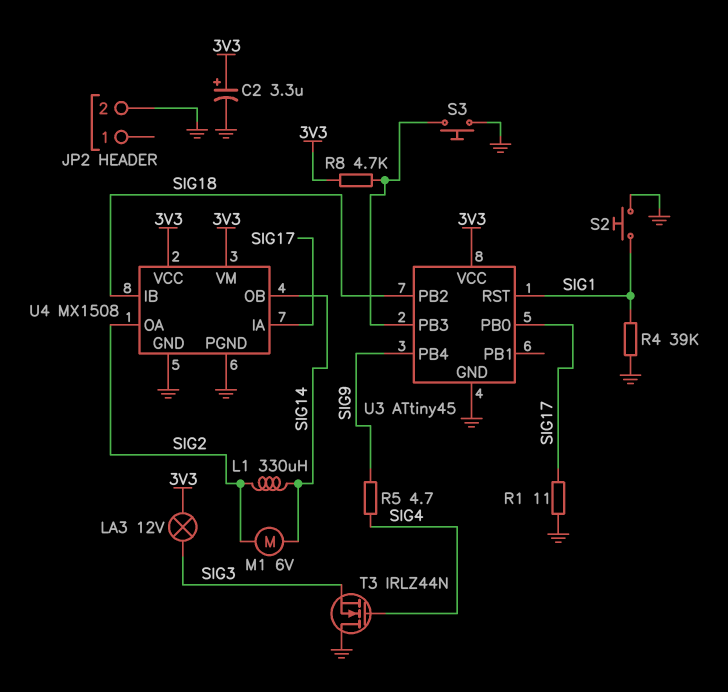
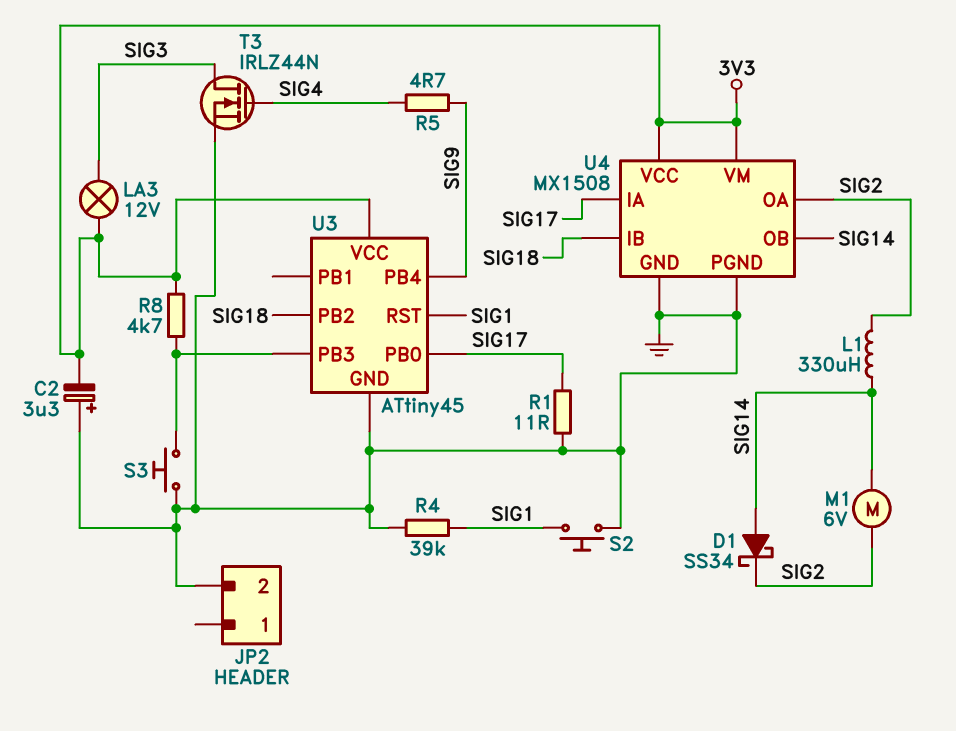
C2: 3.3uF (plus 3V3, minus GND) -> 3.3uF (plus GND, minus 3V3)
D1: none -> schottky SS34 (A SIG14, K SIG2)
T3: NMOS IRLZ44N (G SIG4, D GND, S SIG3) -> NMOS IRLZ44N (G SIG4, D SIG3, S GND)

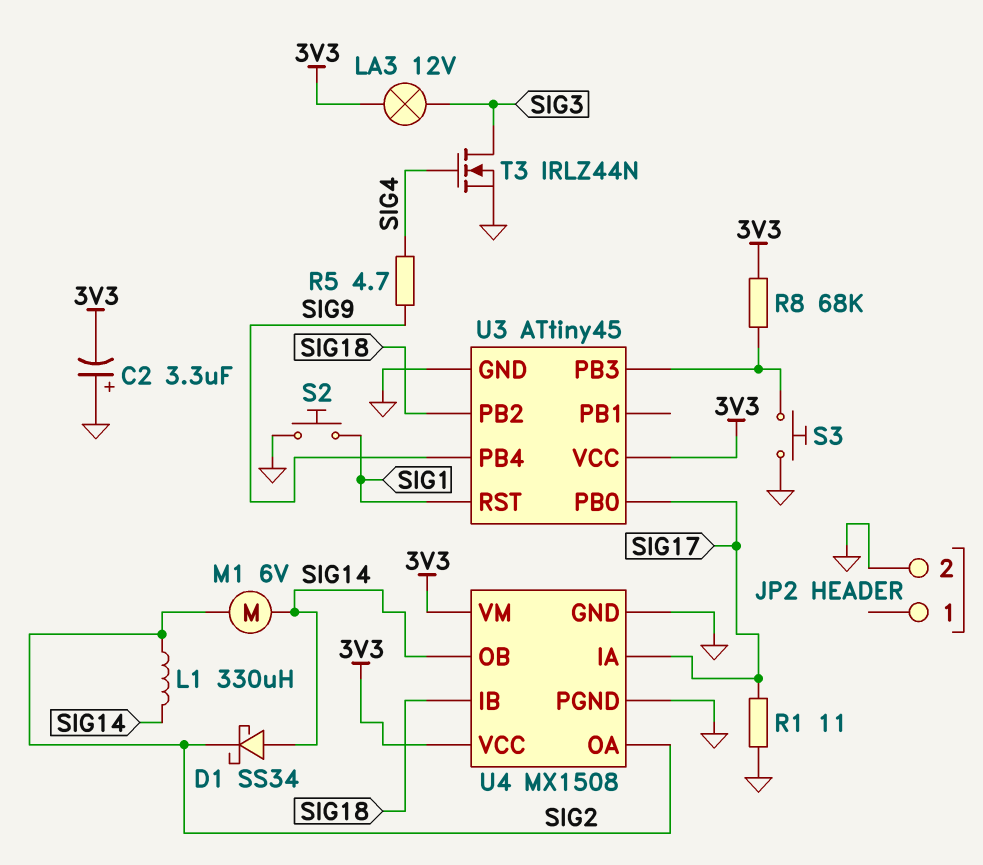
R4: 39k (GND, SIG1) -> none
R8: 4.7k (3V3, U3/PB3) -> 68k (3V3, U3/PB3)

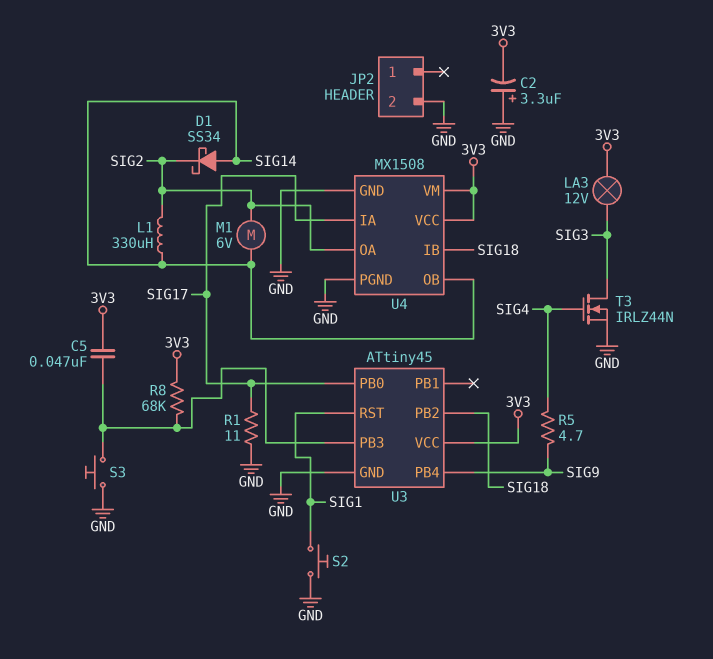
C5: none -> 47nF (3V3, U3/PB3)

